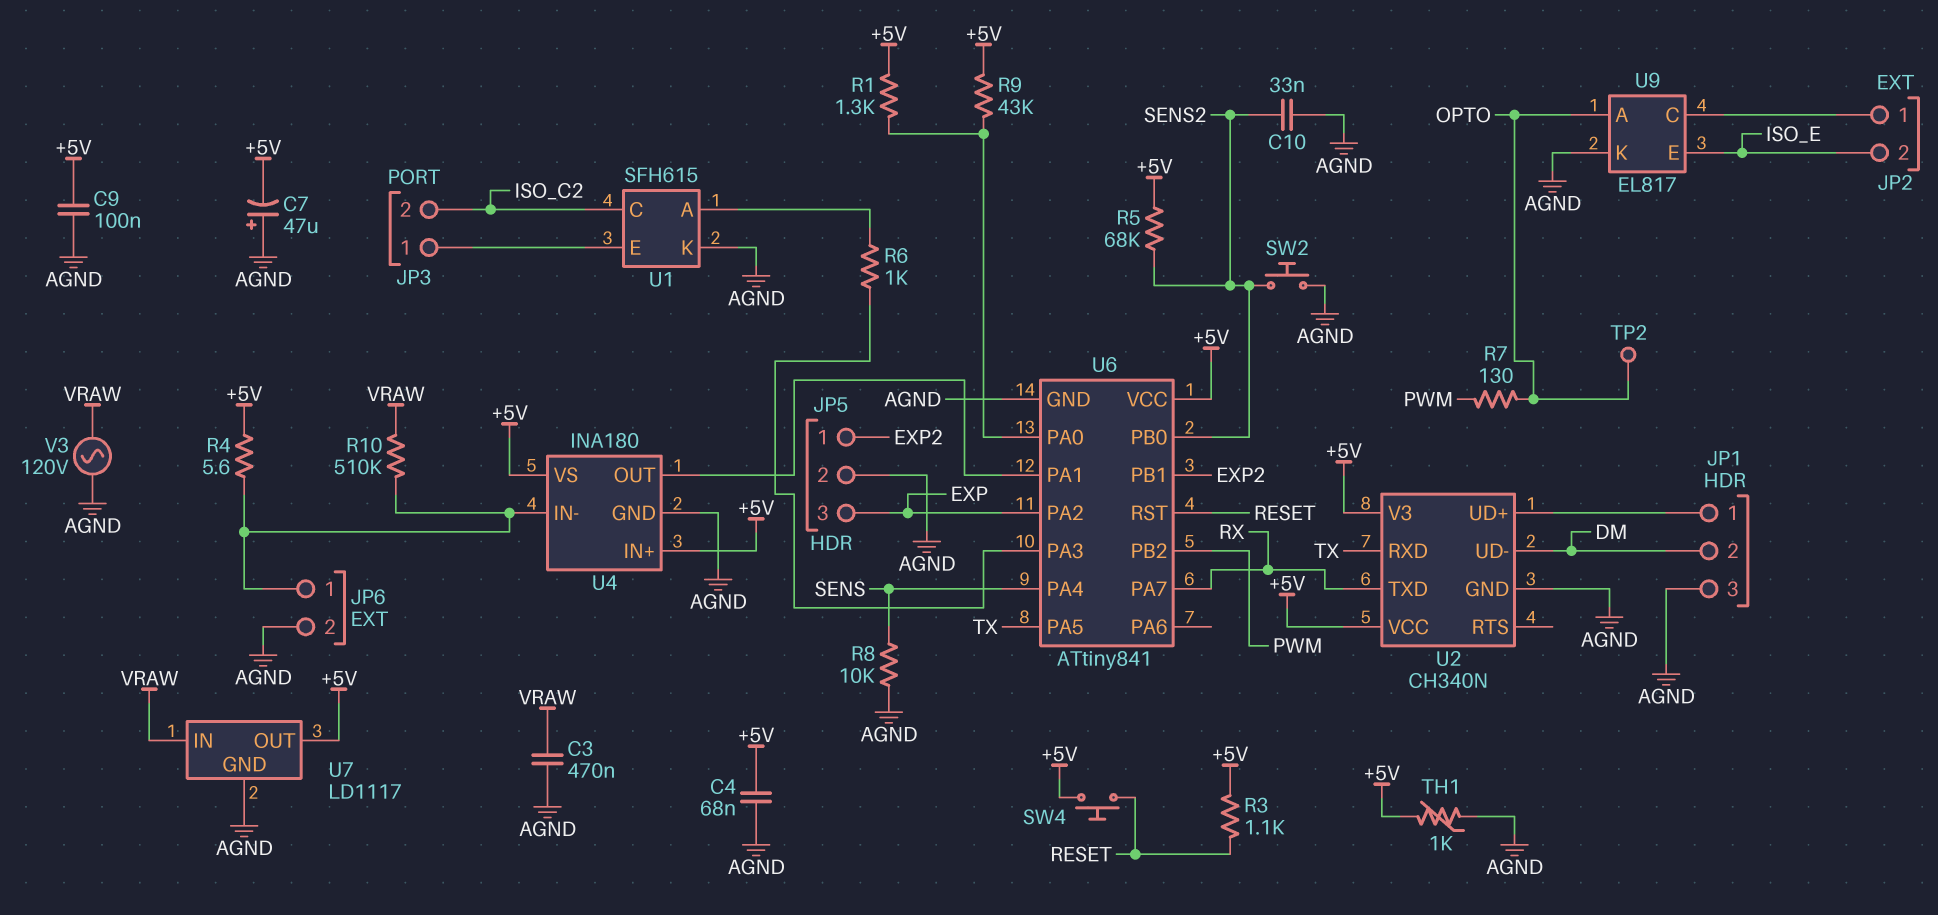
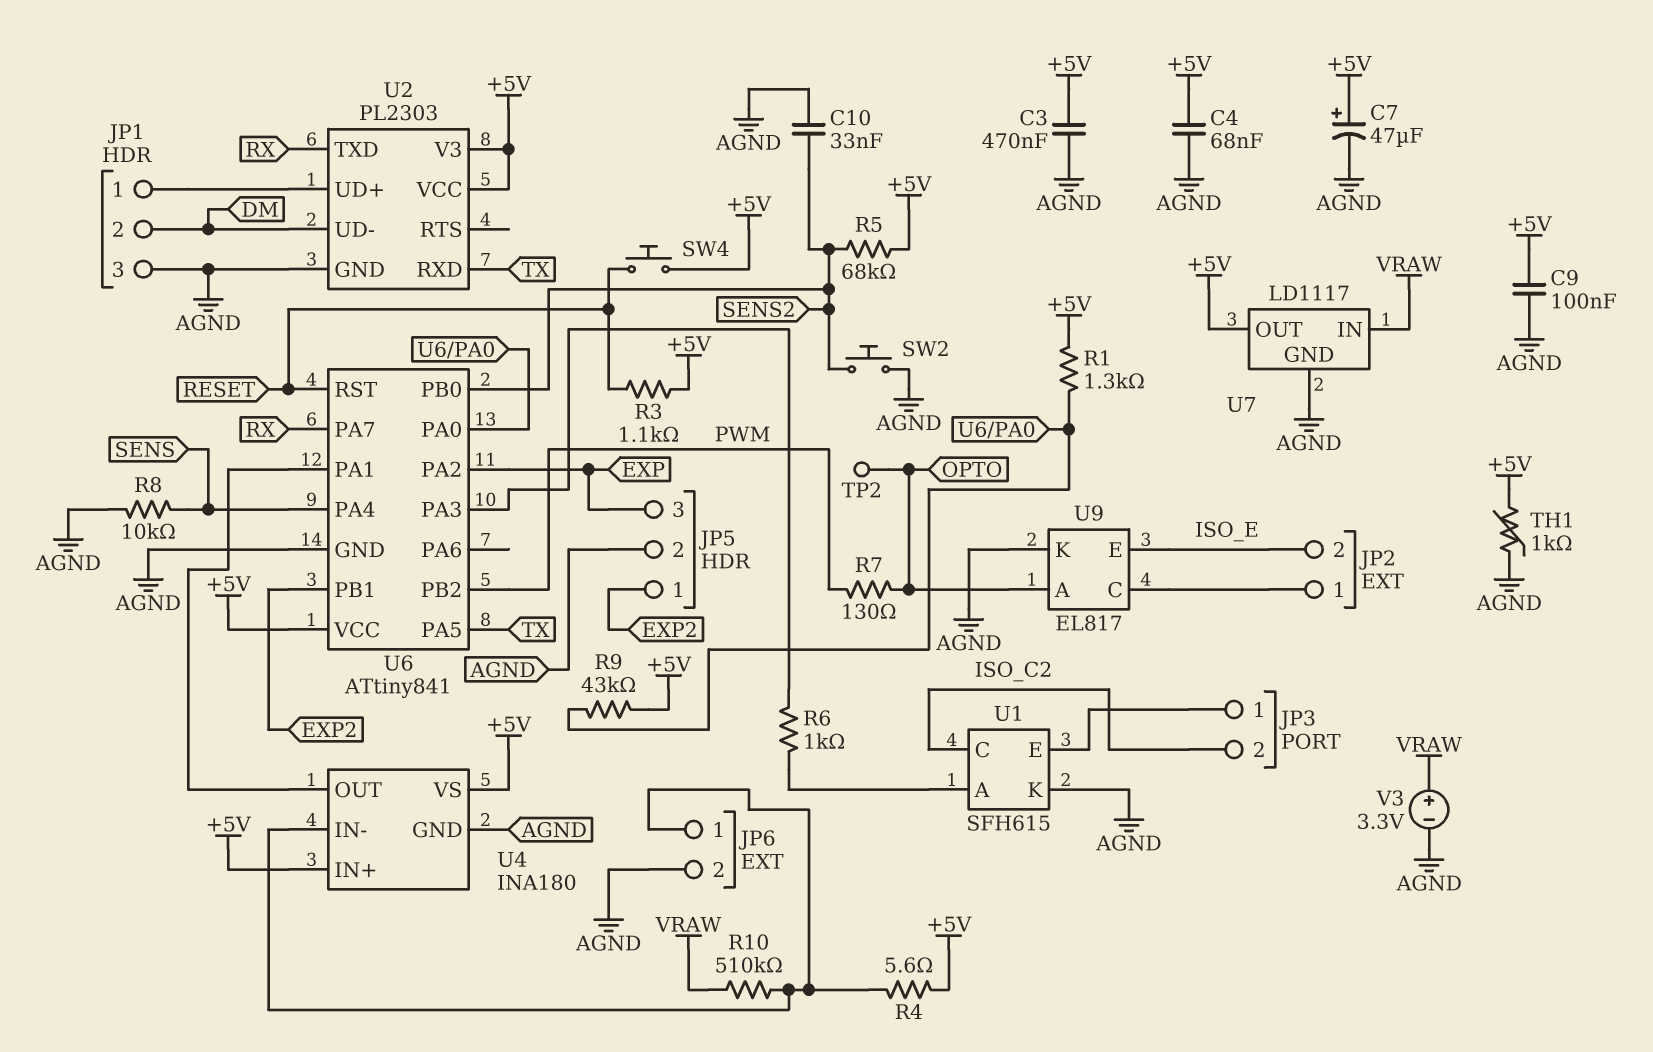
C3: 470nF (AGND, VRAW) -> 470nF (+5V, AGND)
C7: 47uF (plus AGND, minus +5V) -> 47uF (plus +5V, minus AGND)
U2: CH340N -> PL2303
V3: AC 120V (AGND, VRAW) -> 3.3V (plus VRAW, minus AGND)

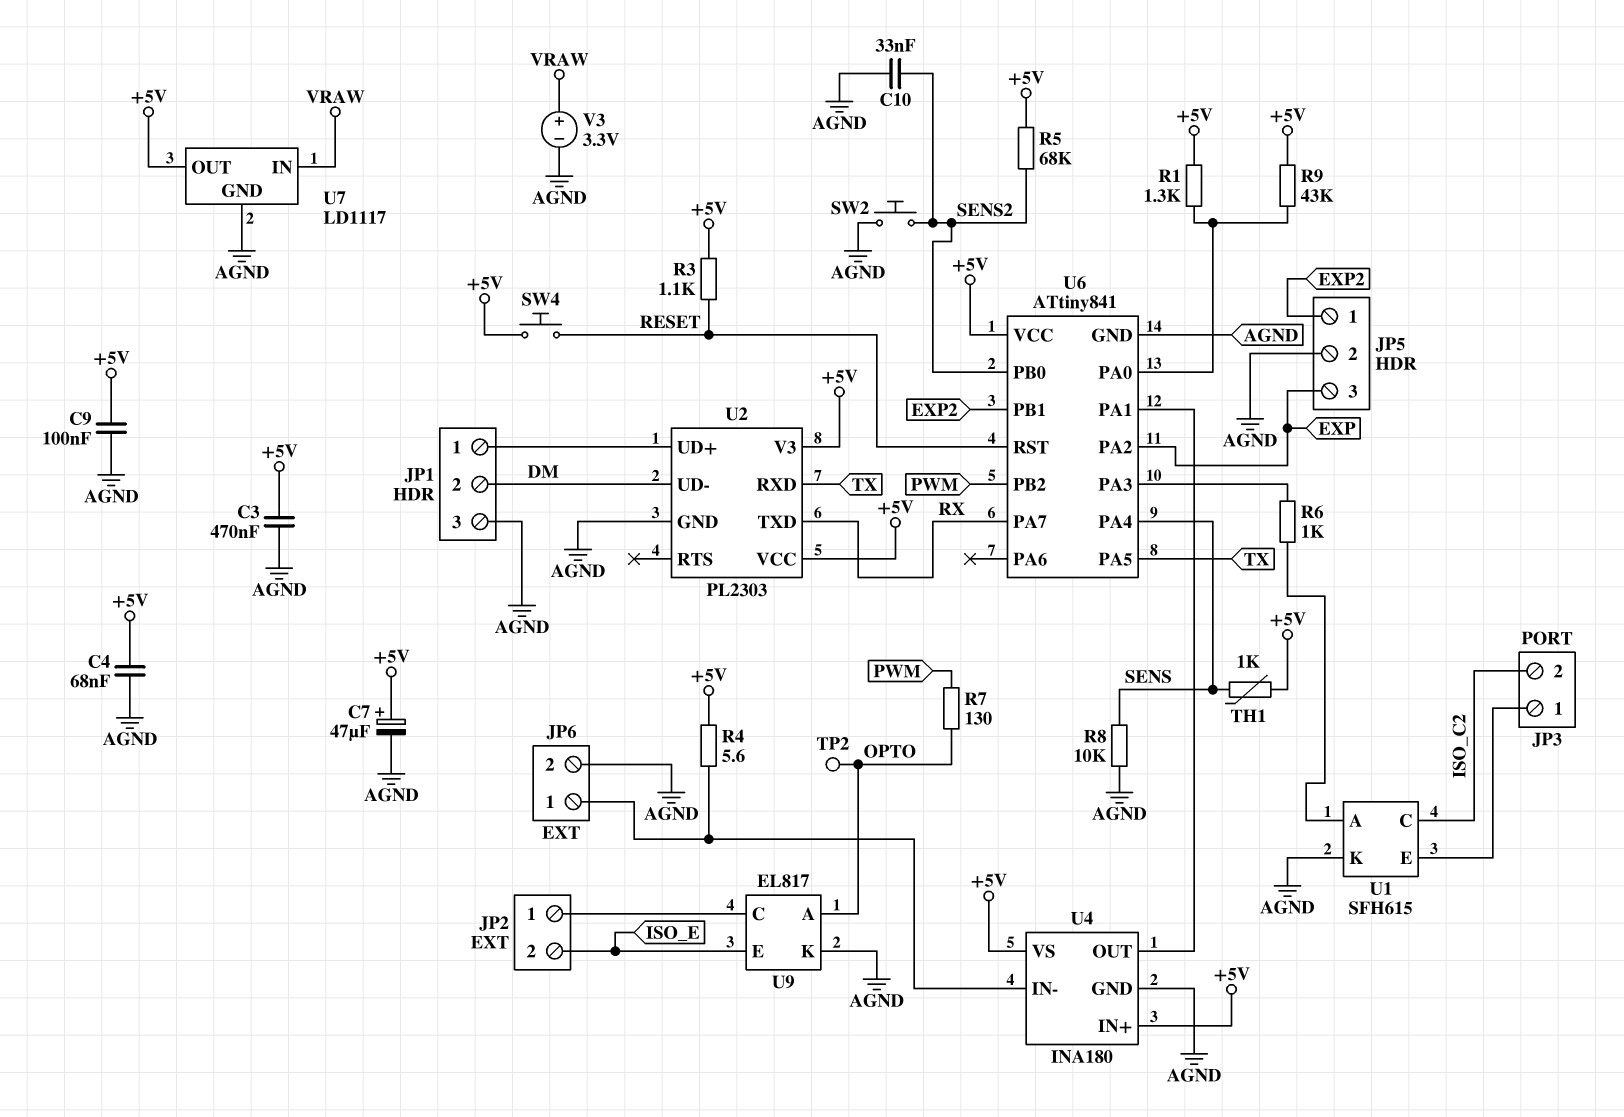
R10: 510k (JP6/1, VRAW) -> none
TH1: 1k (+5V, AGND) -> 1k (+5V, SENS)

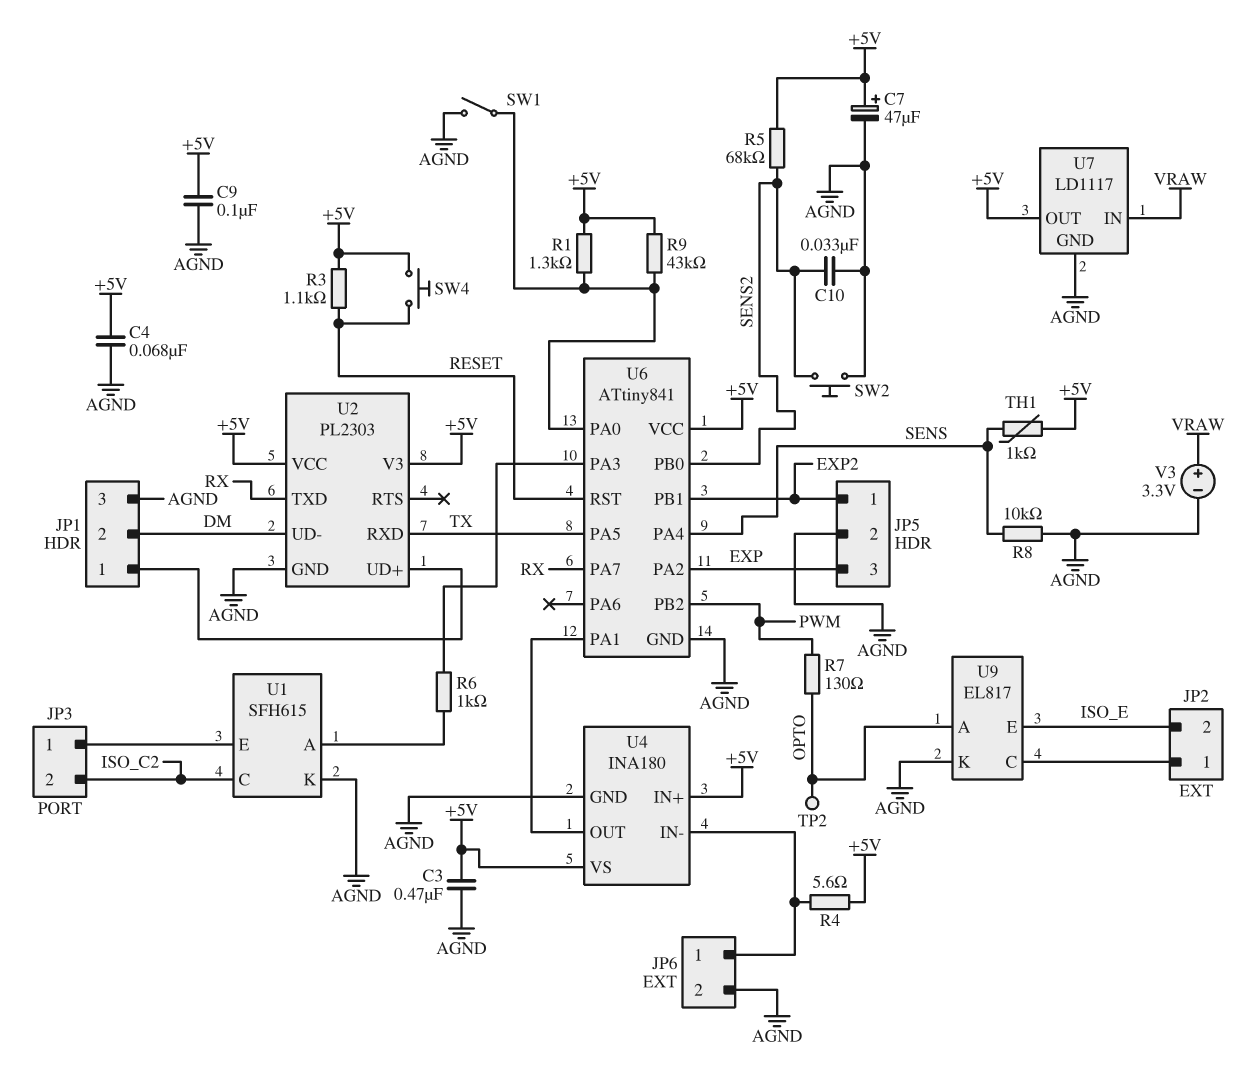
SW1: none -> switch (AGND, U6/PA0)

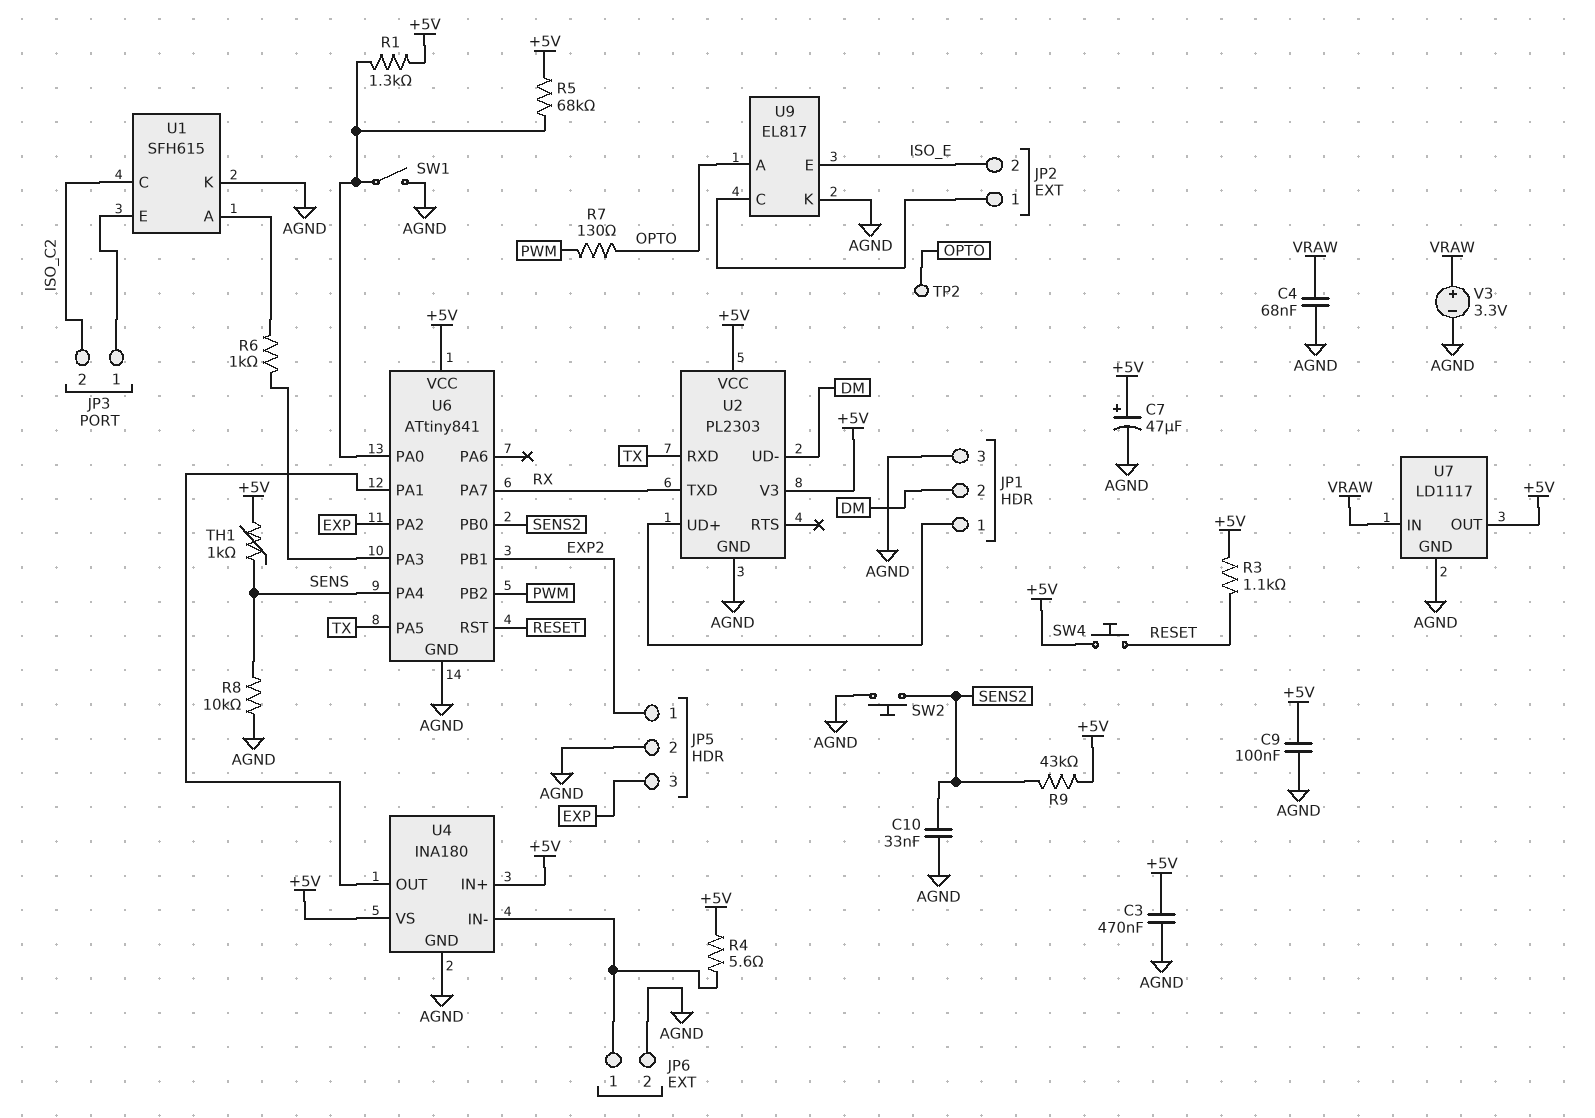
C4: 68nF (+5V, AGND) -> 68nF (AGND, VRAW)
R5: 68k (+5V, SENS2) -> 68k (+5V, U6/PA0)
R9: 43k (+5V, U6/PA0) -> 43k (+5V, SENS2)

